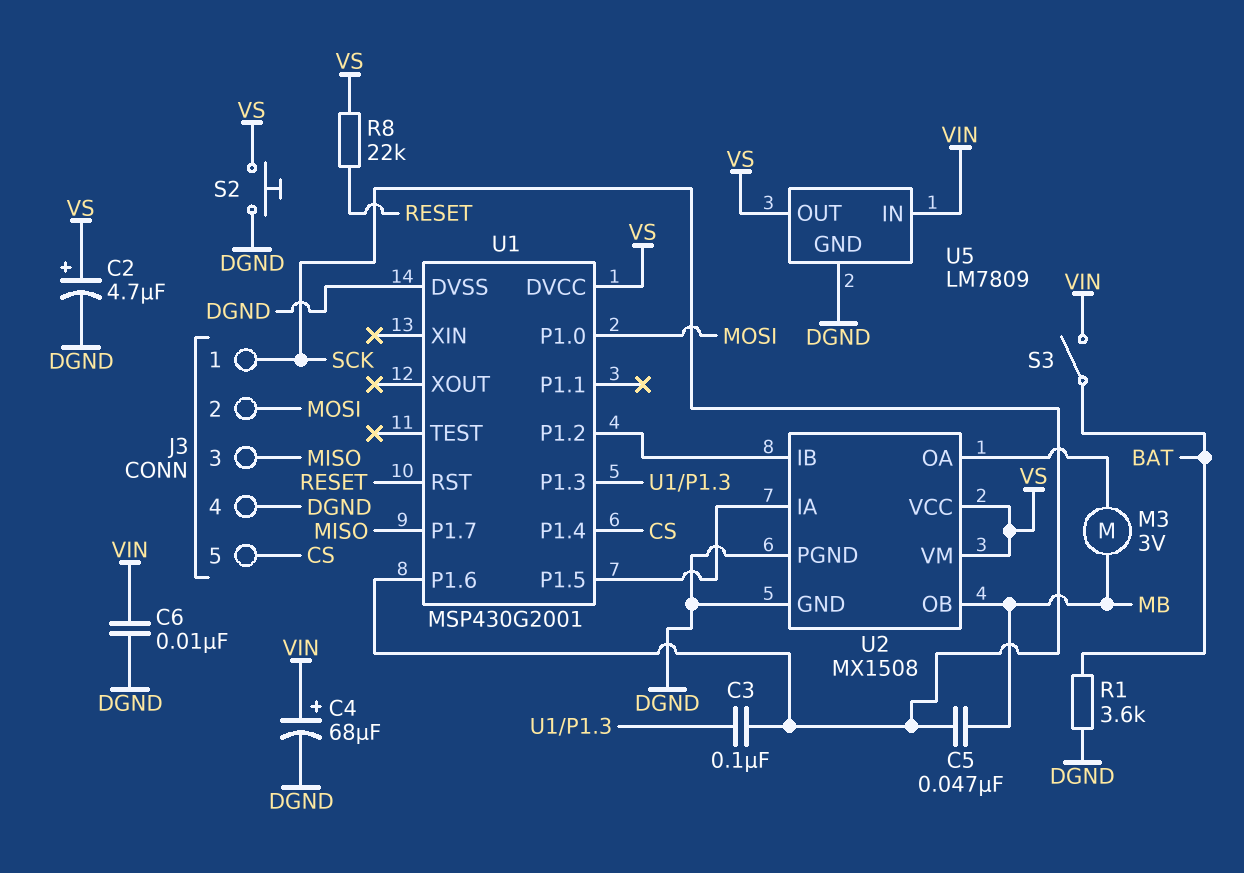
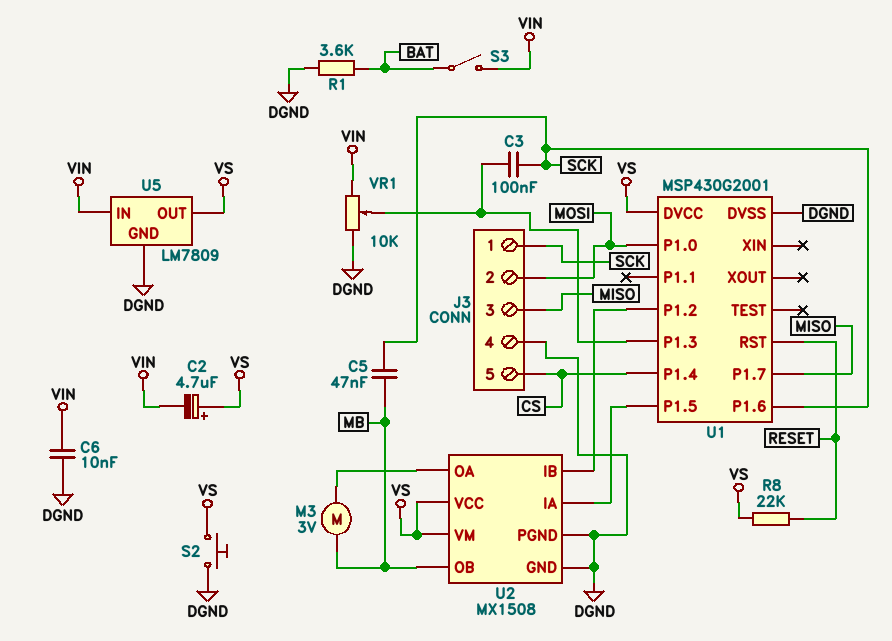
C2: 4.7uF (plus VS, minus DGND) -> 4.7uF (plus VS, minus VIN)
C4: 68uF (plus VIN, minus DGND) -> none
VR1: none -> 10k (DGND, VIN, wiper U1/P1.3)

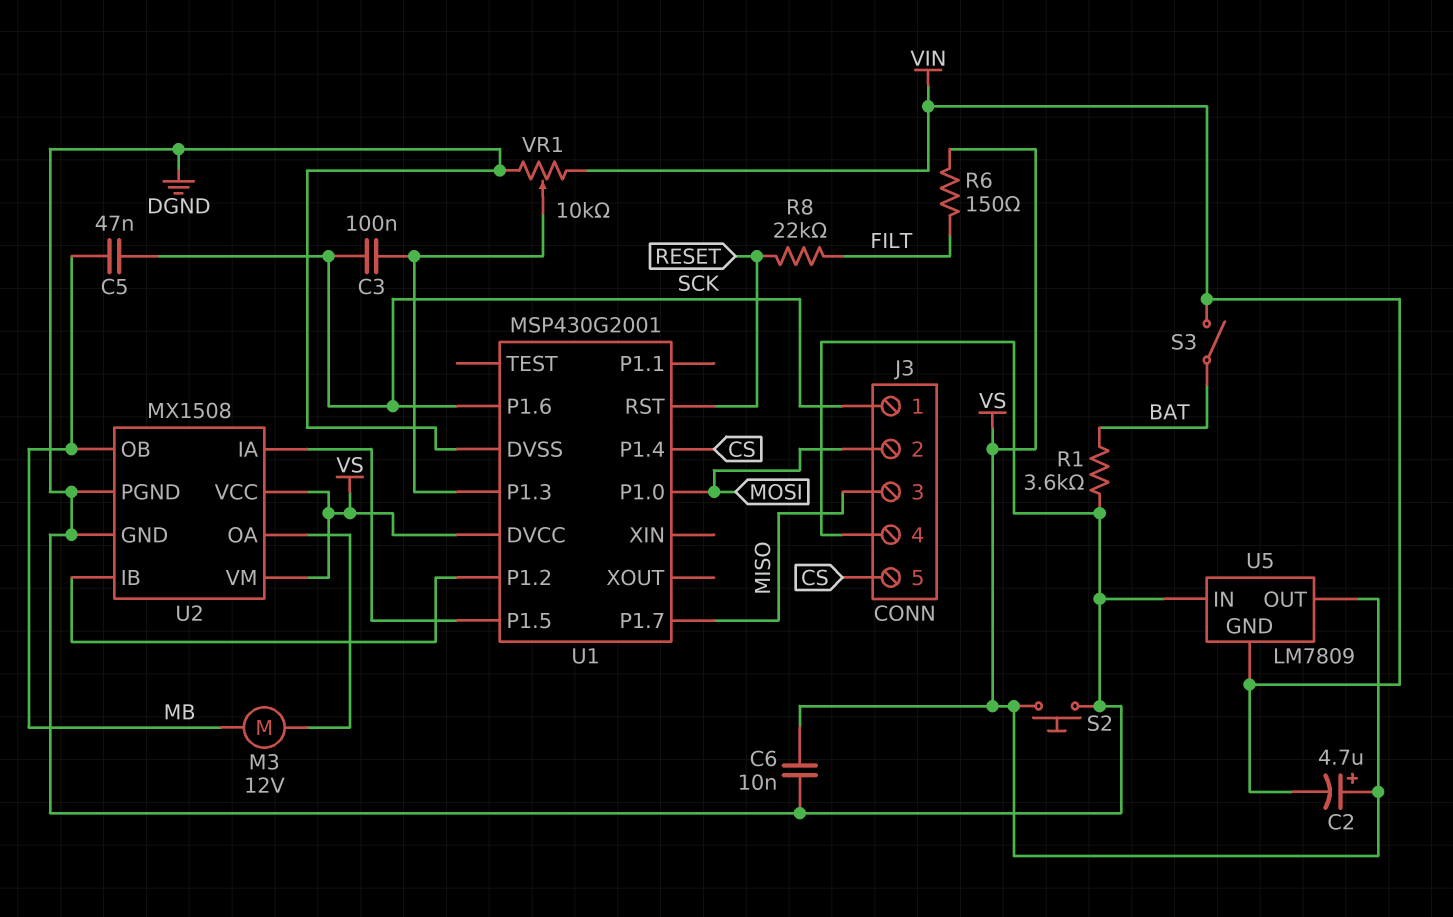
C6: 10nF (DGND, VIN) -> 10nF (DGND, VS)
M3: motor 3V (MB, U2/OA) -> motor 12V (MB, U2/OA)
R6: none -> 150 (FILT, VS)
R8: 22k (RESET, VS) -> 22k (FILT, RESET)
U5 pin GND: DGND -> VIN
U5 pin IN: VIN -> DGND

